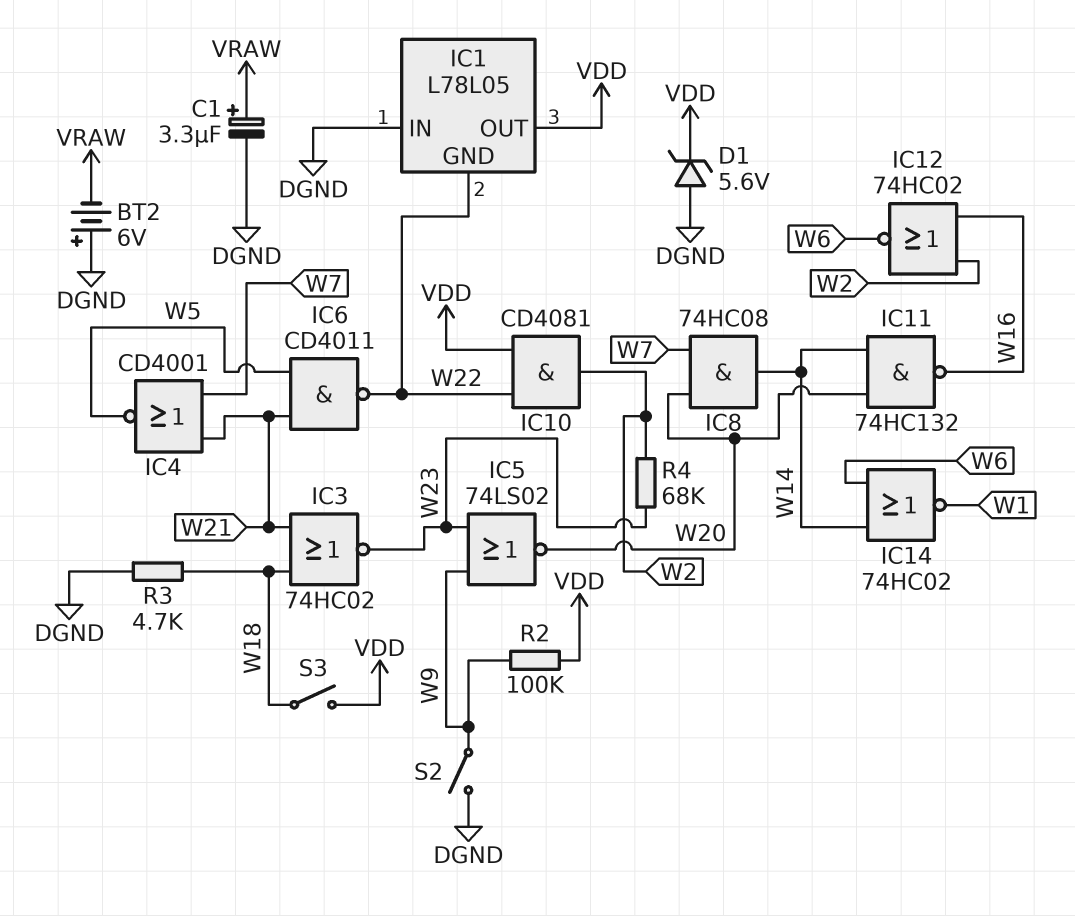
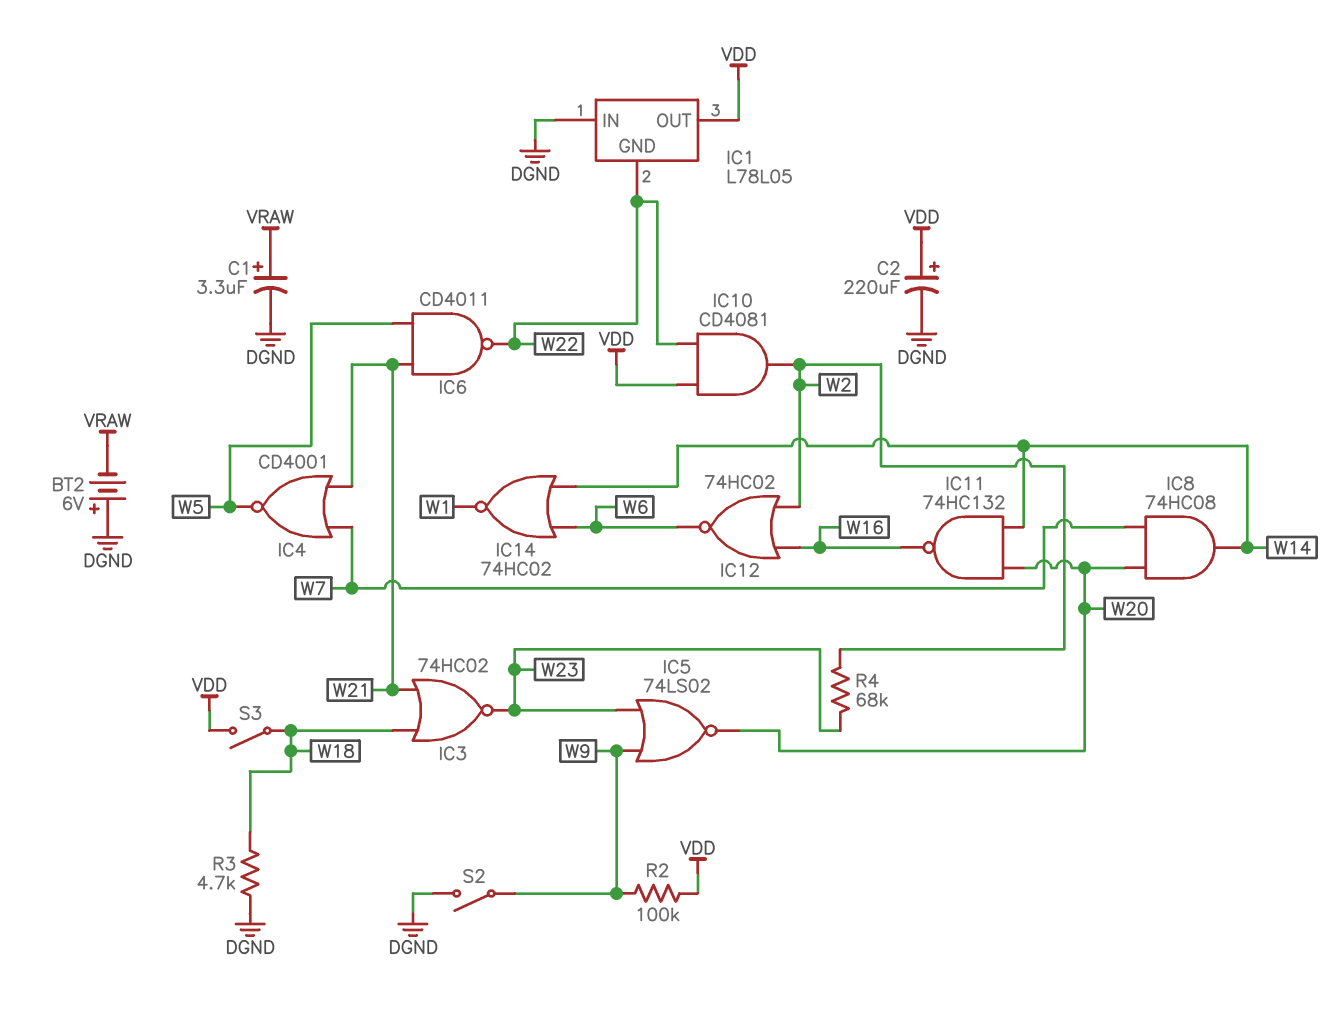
C2: none -> 220uF (plus VDD, minus DGND)
D1: zener 5.6V (A DGND, K VDD) -> none

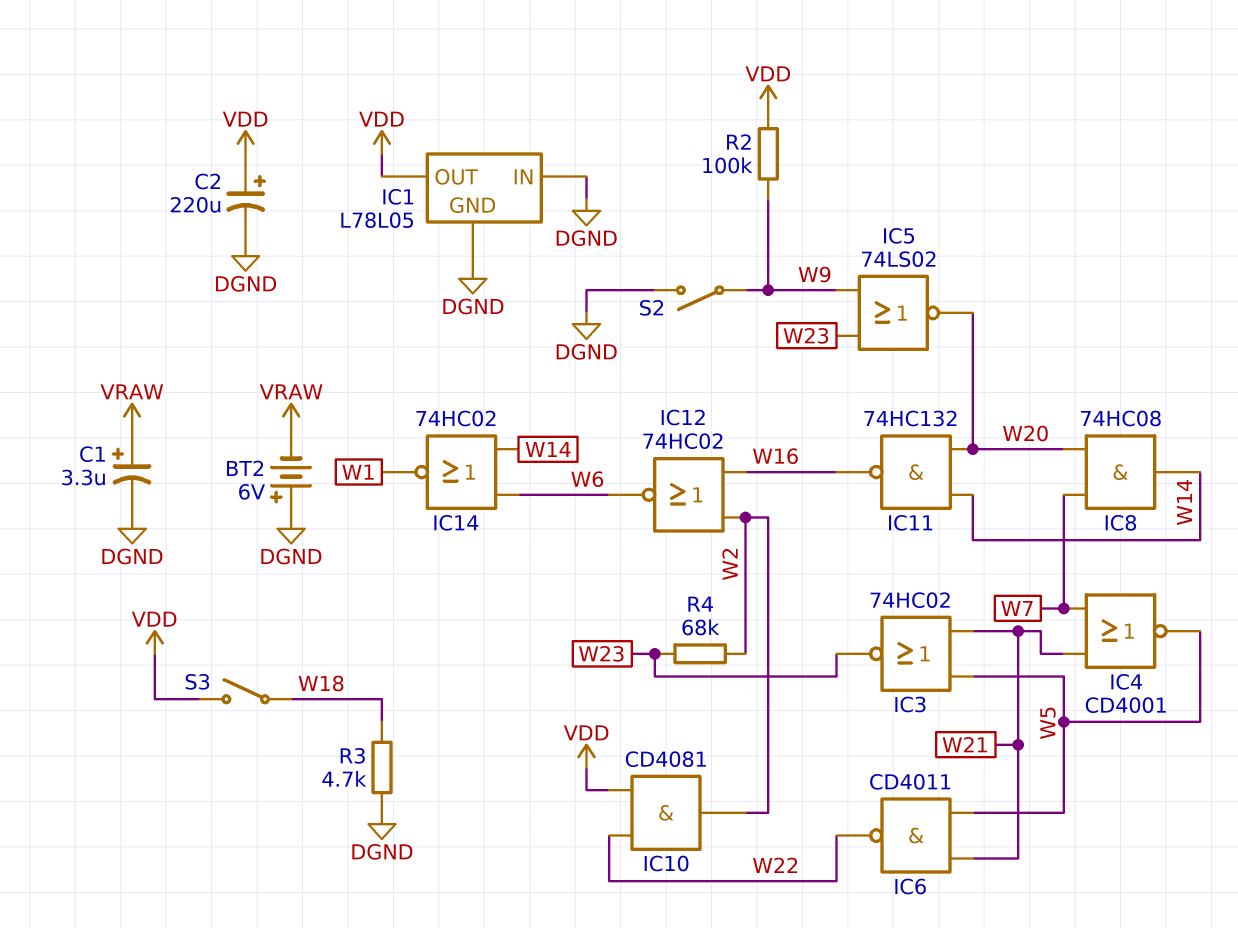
IC1 pin GND: W22 -> DGND
IC3: NOR 74HC02 (in W18, in W21, out W23) -> NOR 74HC02 (in W5, in W21, out W23)

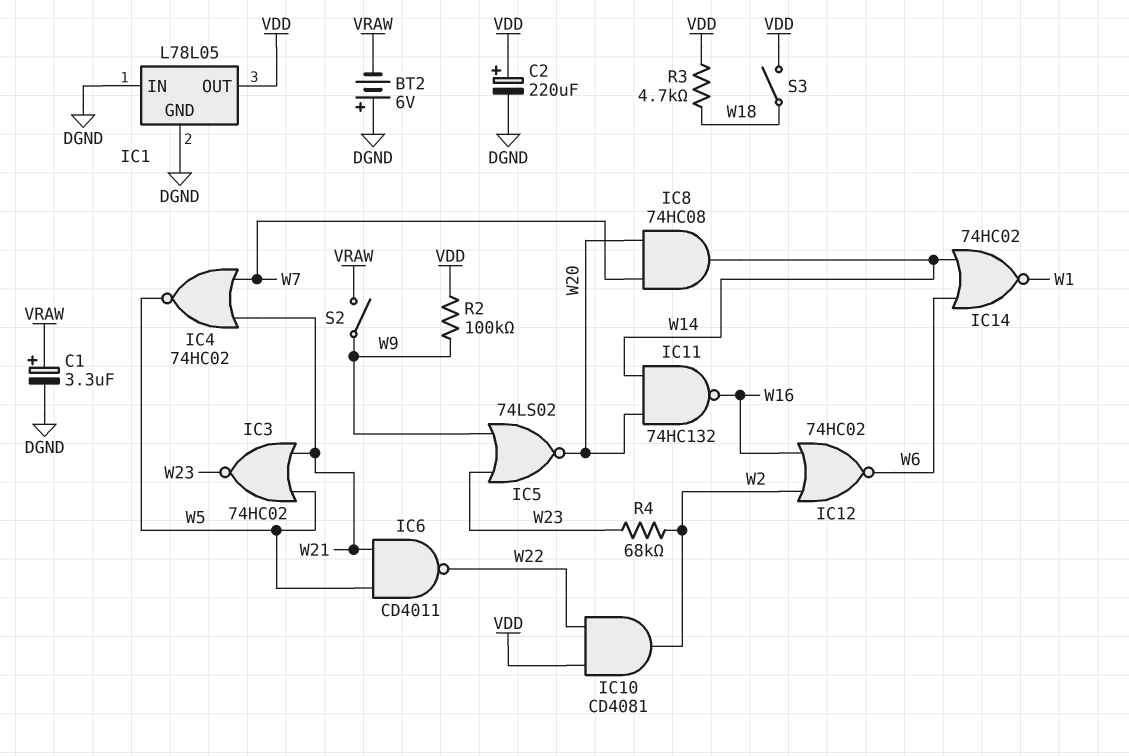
IC4: NOR CD4001 (in W7, in W21, out W5) -> NOR 74HC02 (in W7, in W21, out W5)
R3: 4.7k (DGND, W18) -> 4.7k (VDD, W18)
S2: switch (DGND, W9) -> switch (VRAW, W9)

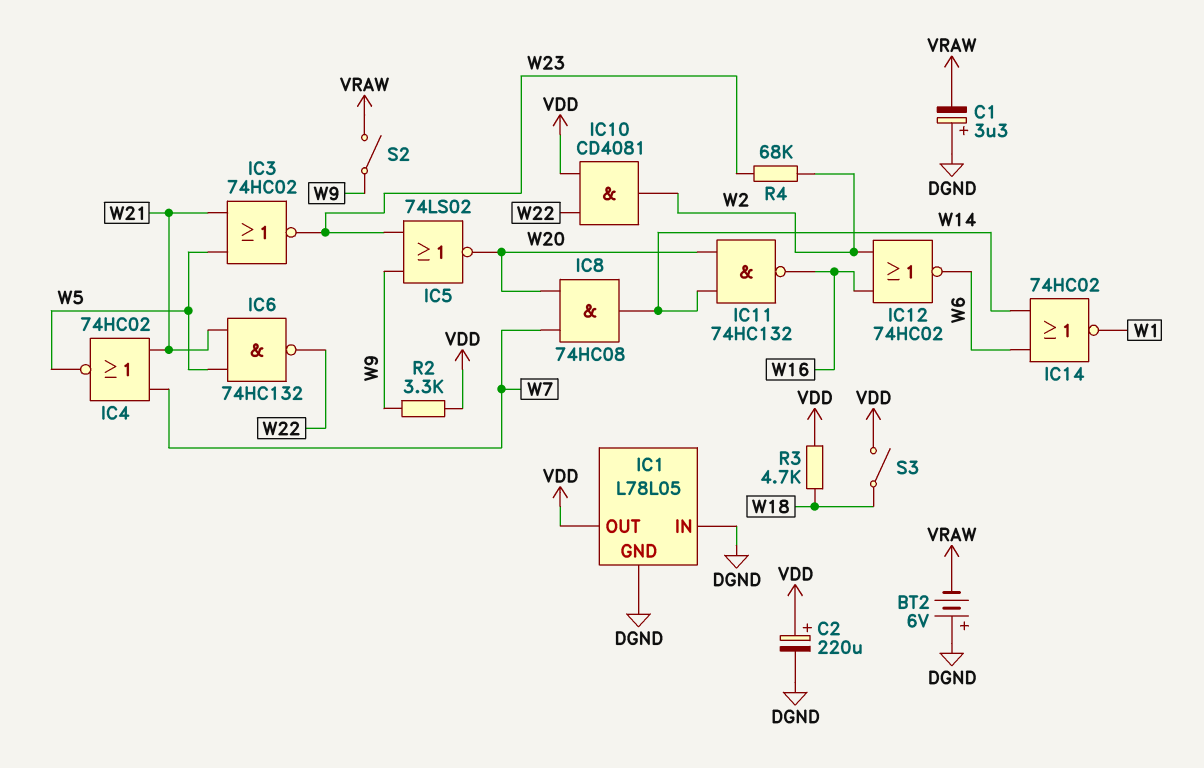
C1: 3.3uF (plus VRAW, minus DGND) -> 3.3uF (plus DGND, minus VRAW)
IC6: NAND CD4011 (in W5, in W21, out W22) -> NAND 74HC132 (in W5, in W21, out W22)
R2: 100k (VDD, W9) -> 3.3k (VDD, W9)

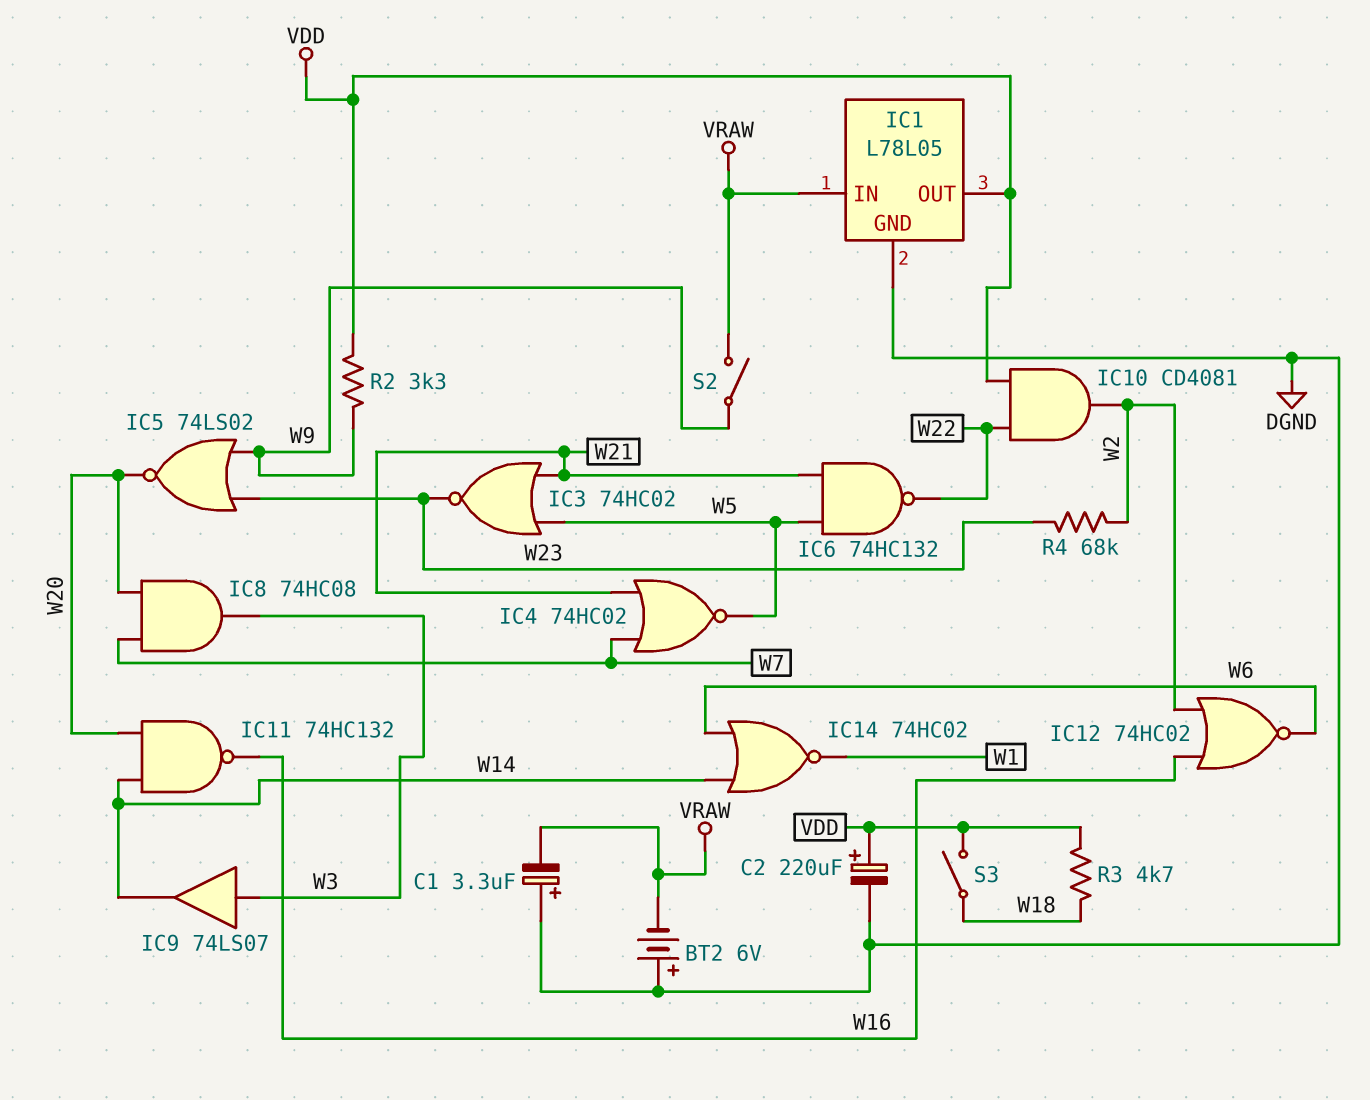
IC1 pin IN: DGND -> VRAW
IC8: AND 74HC08 (in W7, in W20, out W14) -> AND 74HC08 (in W7, in W20, out W3)
IC9: none -> buffer 74LS07 (in W3, out W14)

